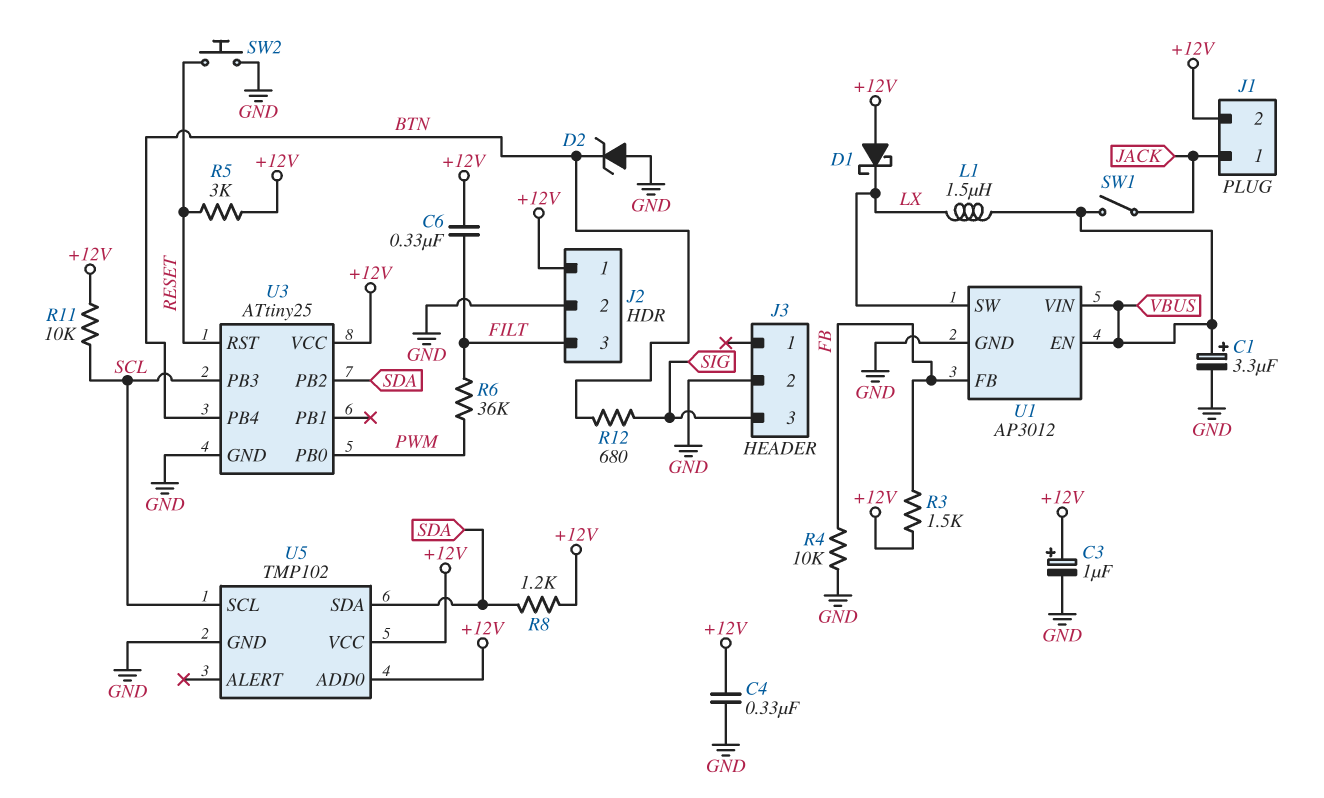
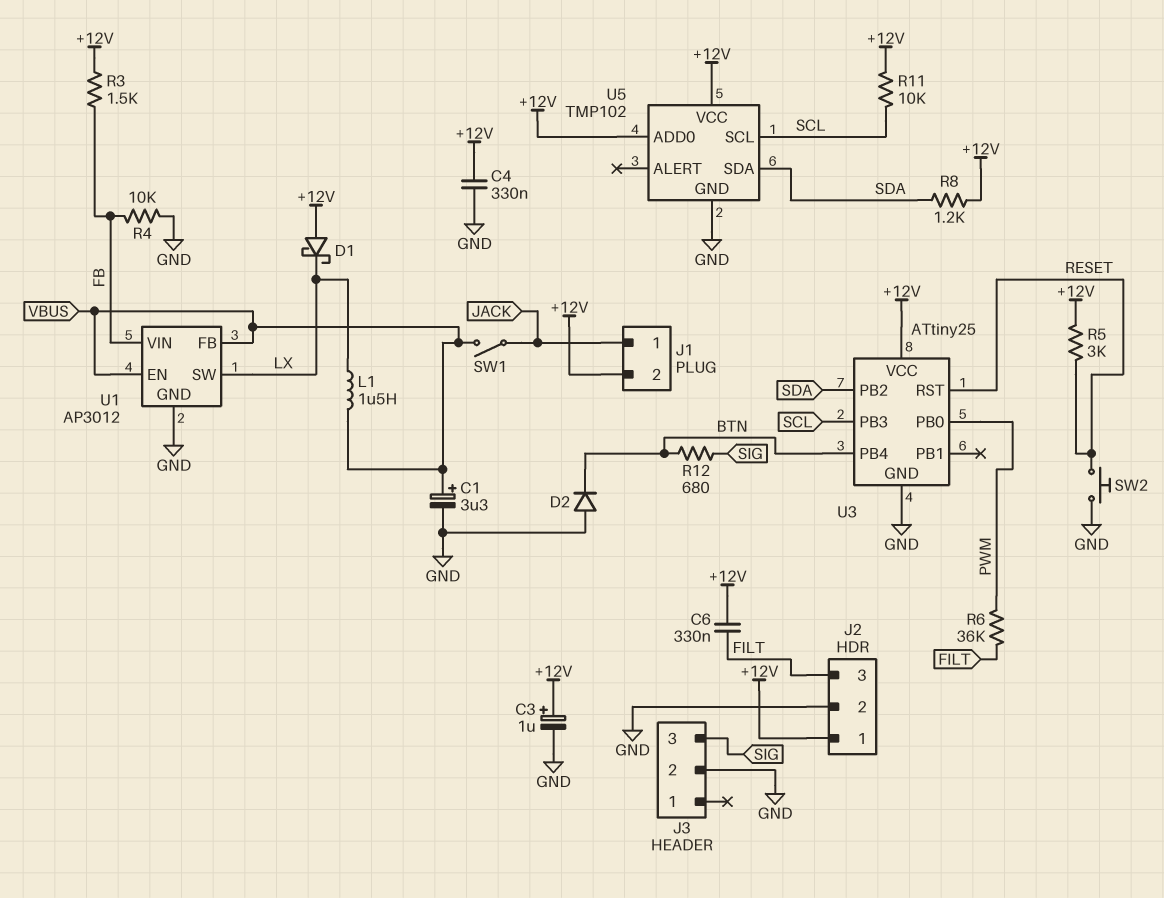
D2: zener (A GND, K BTN) -> diode (A GND, K BTN)
U1 pin FB: FB -> VBUS
U1 pin VIN: VBUS -> FB

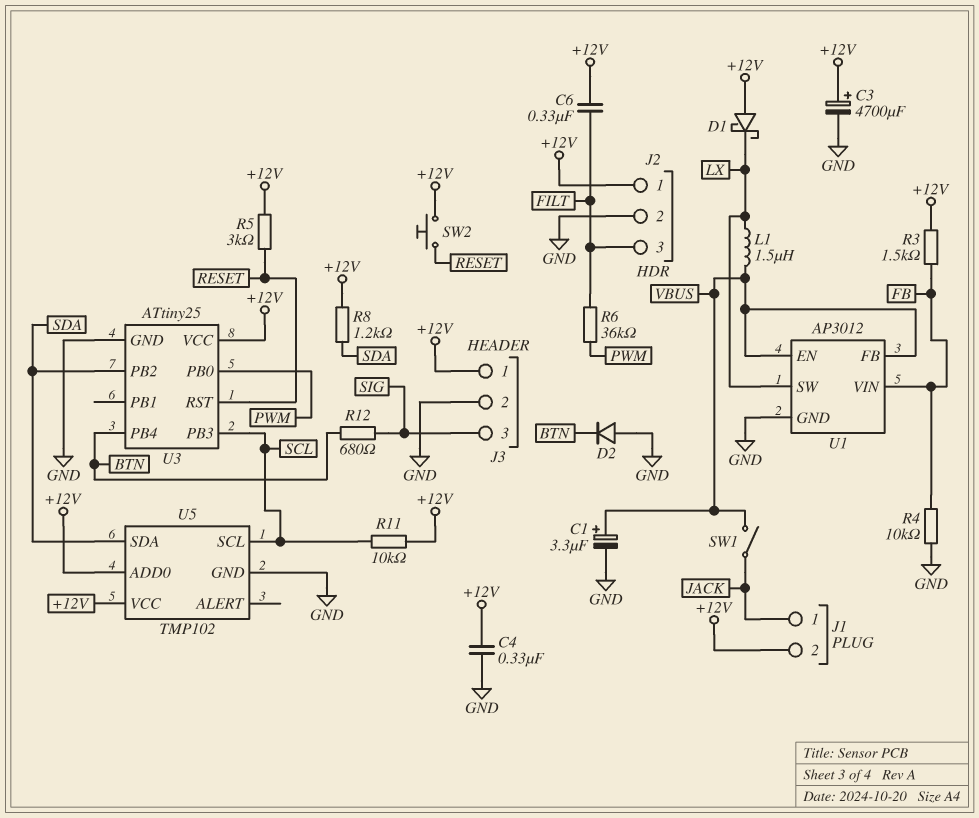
C3: 1uF (plus +12V, minus GND) -> 4700uF (plus +12V, minus GND)
J3 pin 1: none -> +12V
SW2: button (GND, RESET) -> button (+12V, RESET)

